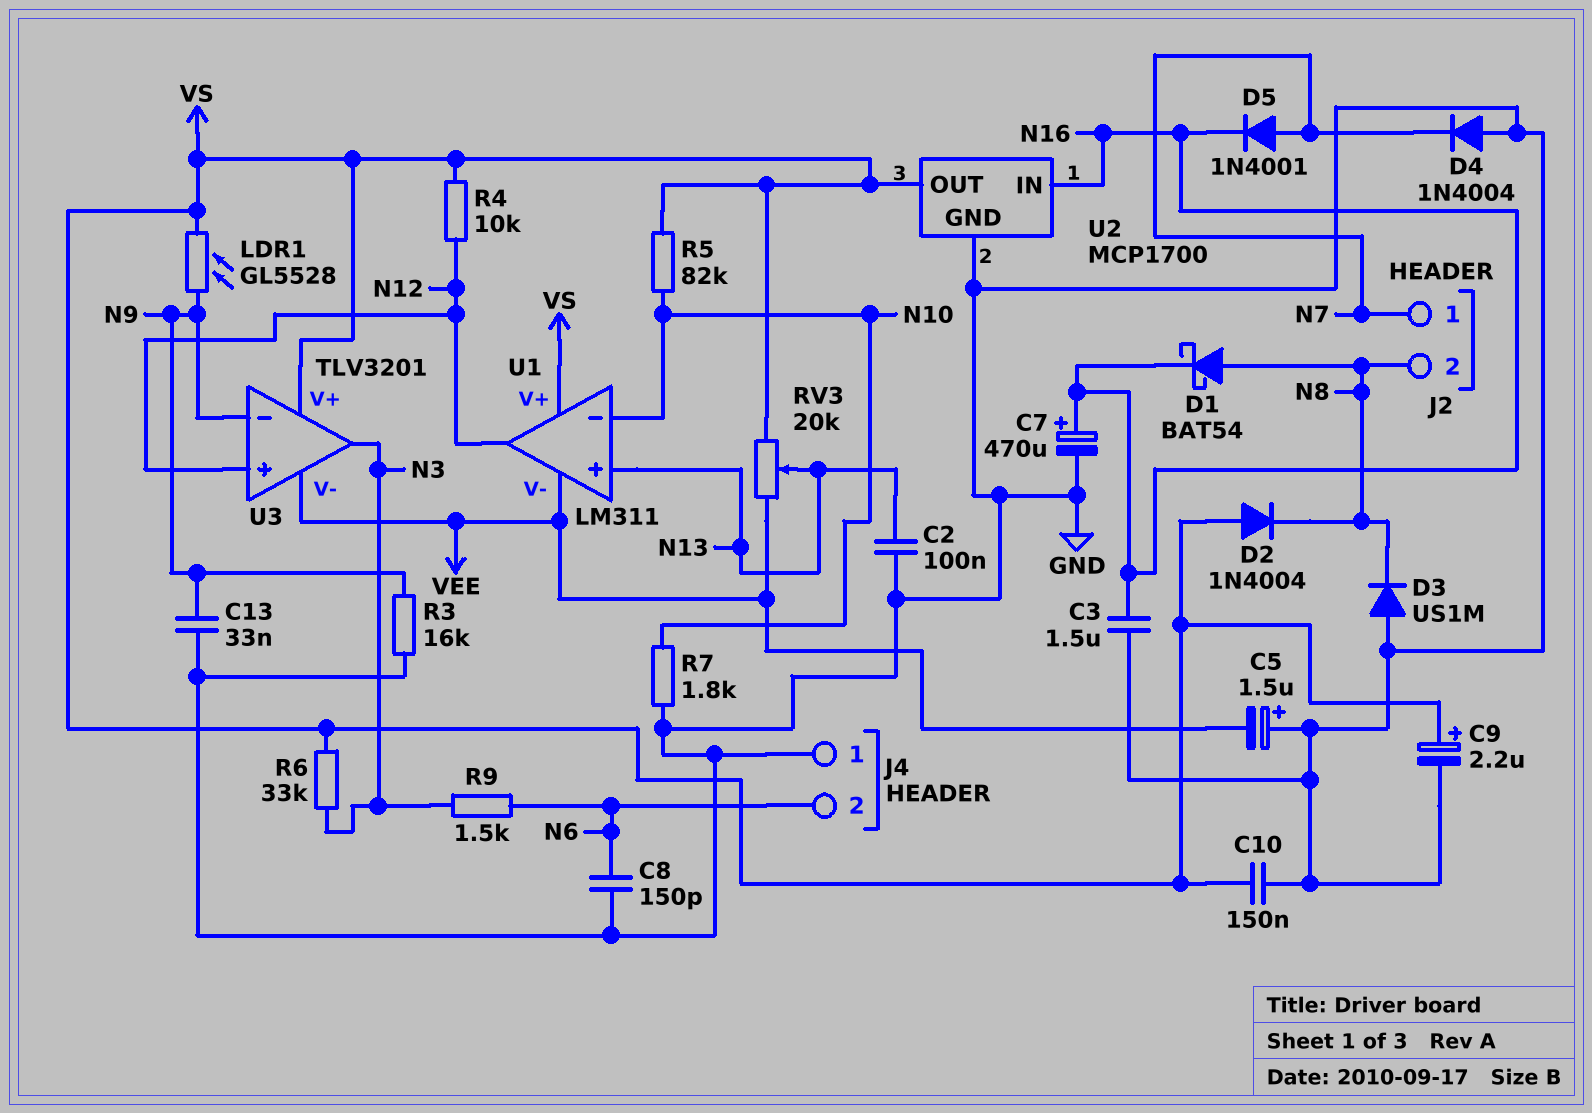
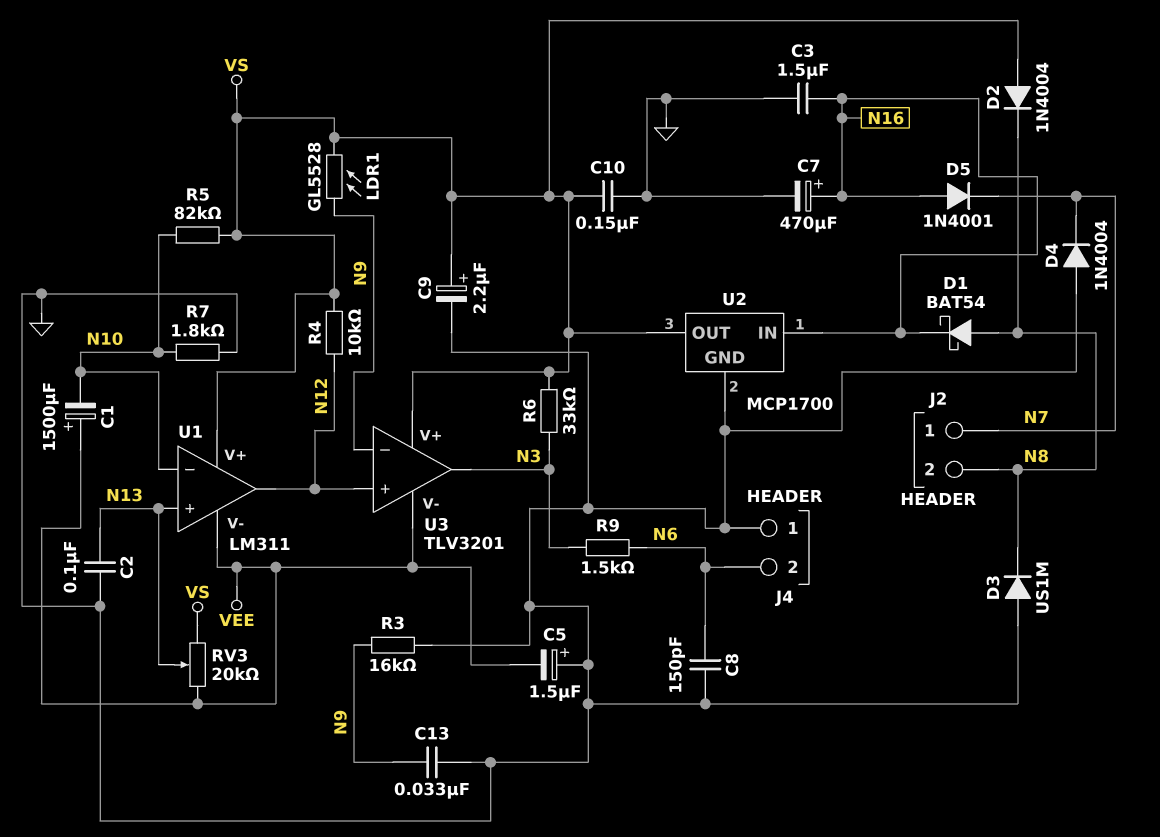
C1: none -> 1500uF (plus VEE, minus N10)
D5: diode 1N4001 (A N7, K N16) -> diode 1N4001 (A N16, K N7)

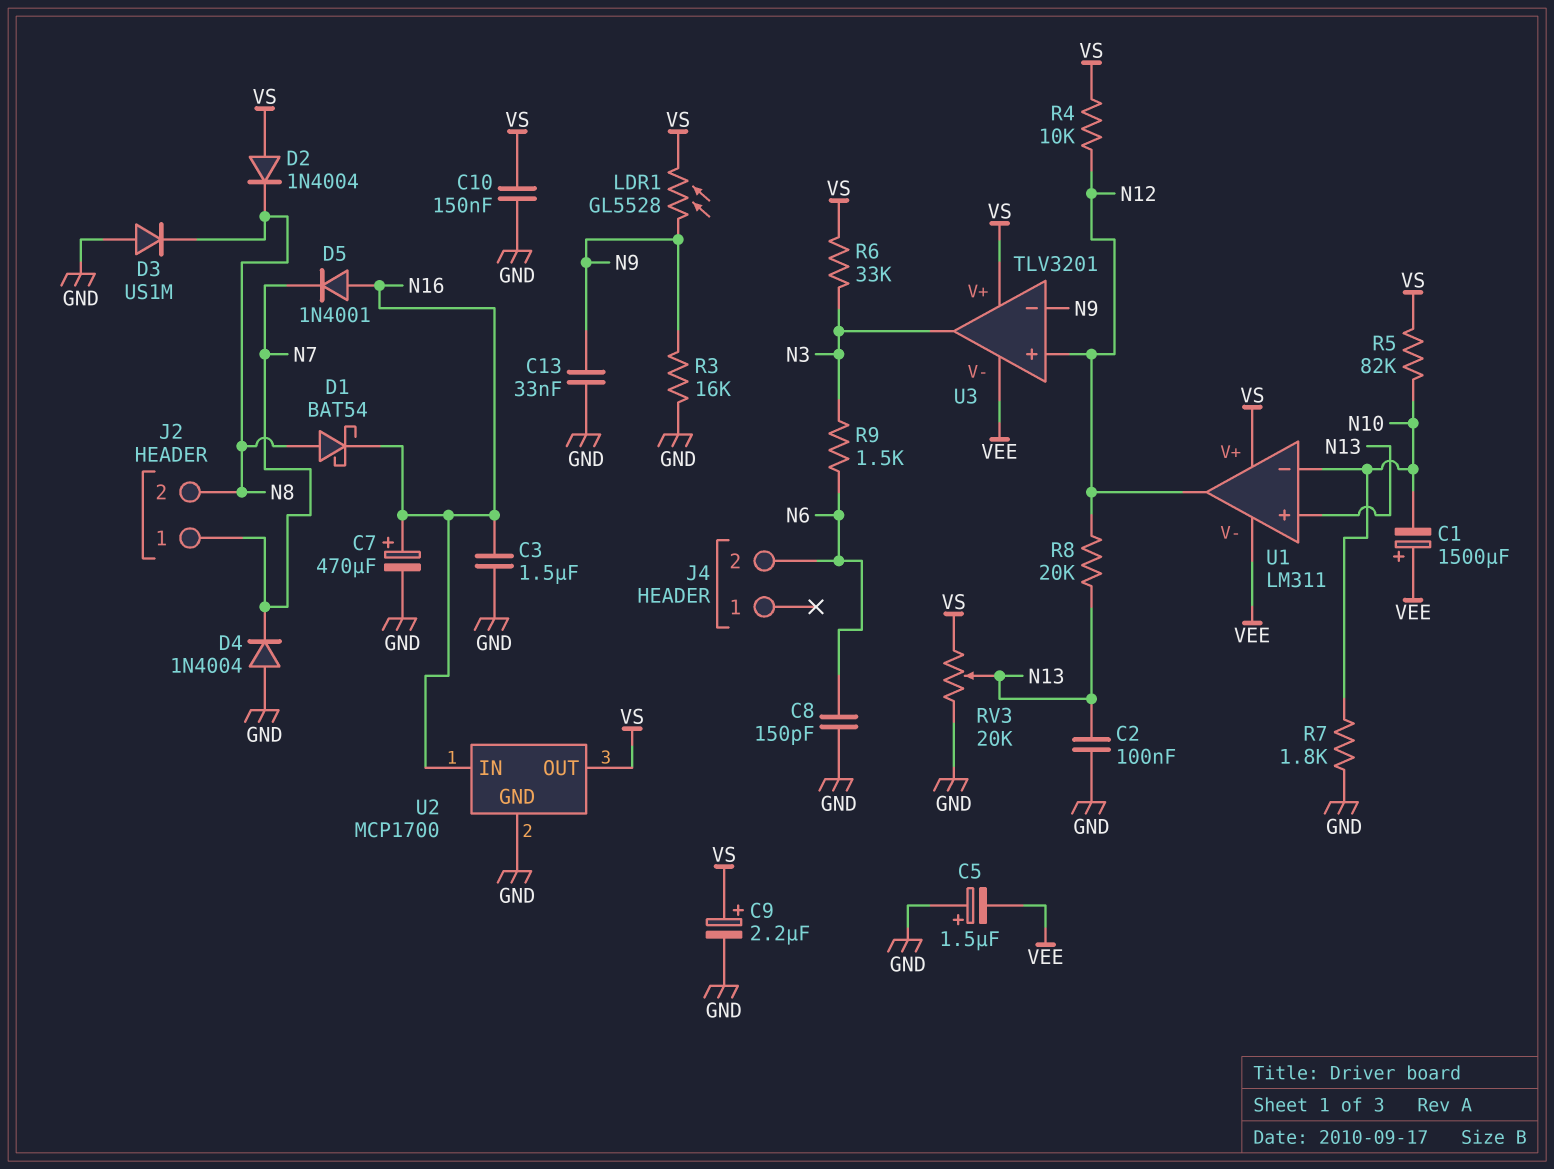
J4 pin 1: GND -> none
R8: none -> 20k (N12, N13)
RV3: 20k (VEE, VS, wiper N13) -> 20k (GND, VS, wiper N13)

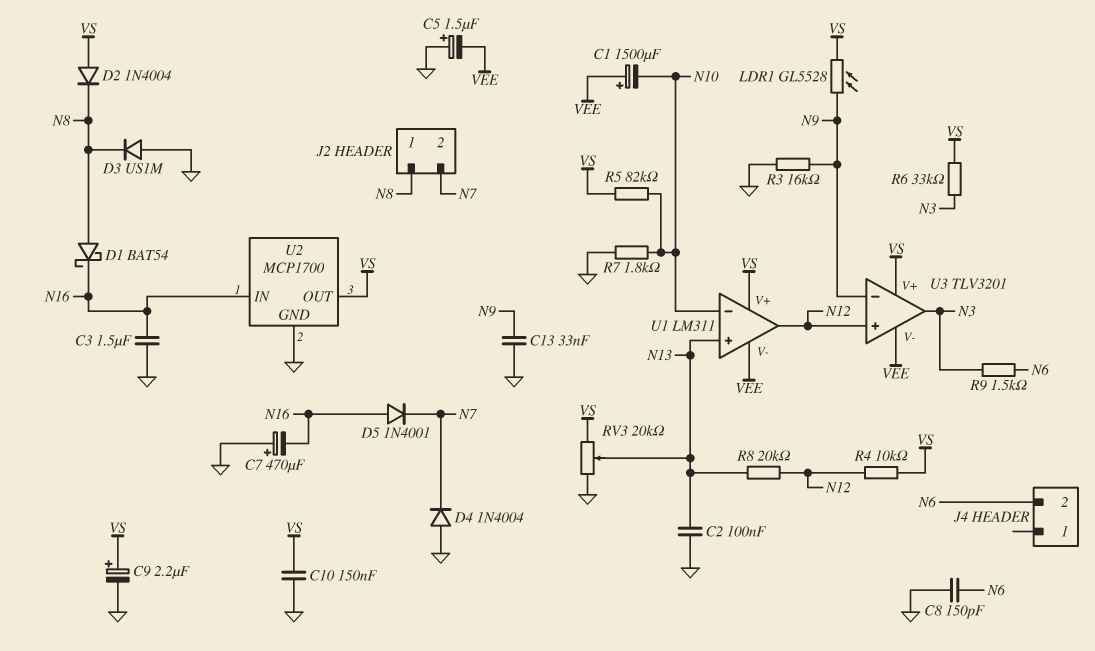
C7: 470uF (plus N16, minus GND) -> 470uF (plus GND, minus N16)
J2 pin 1: N7 -> N8
J2 pin 2: N8 -> N7

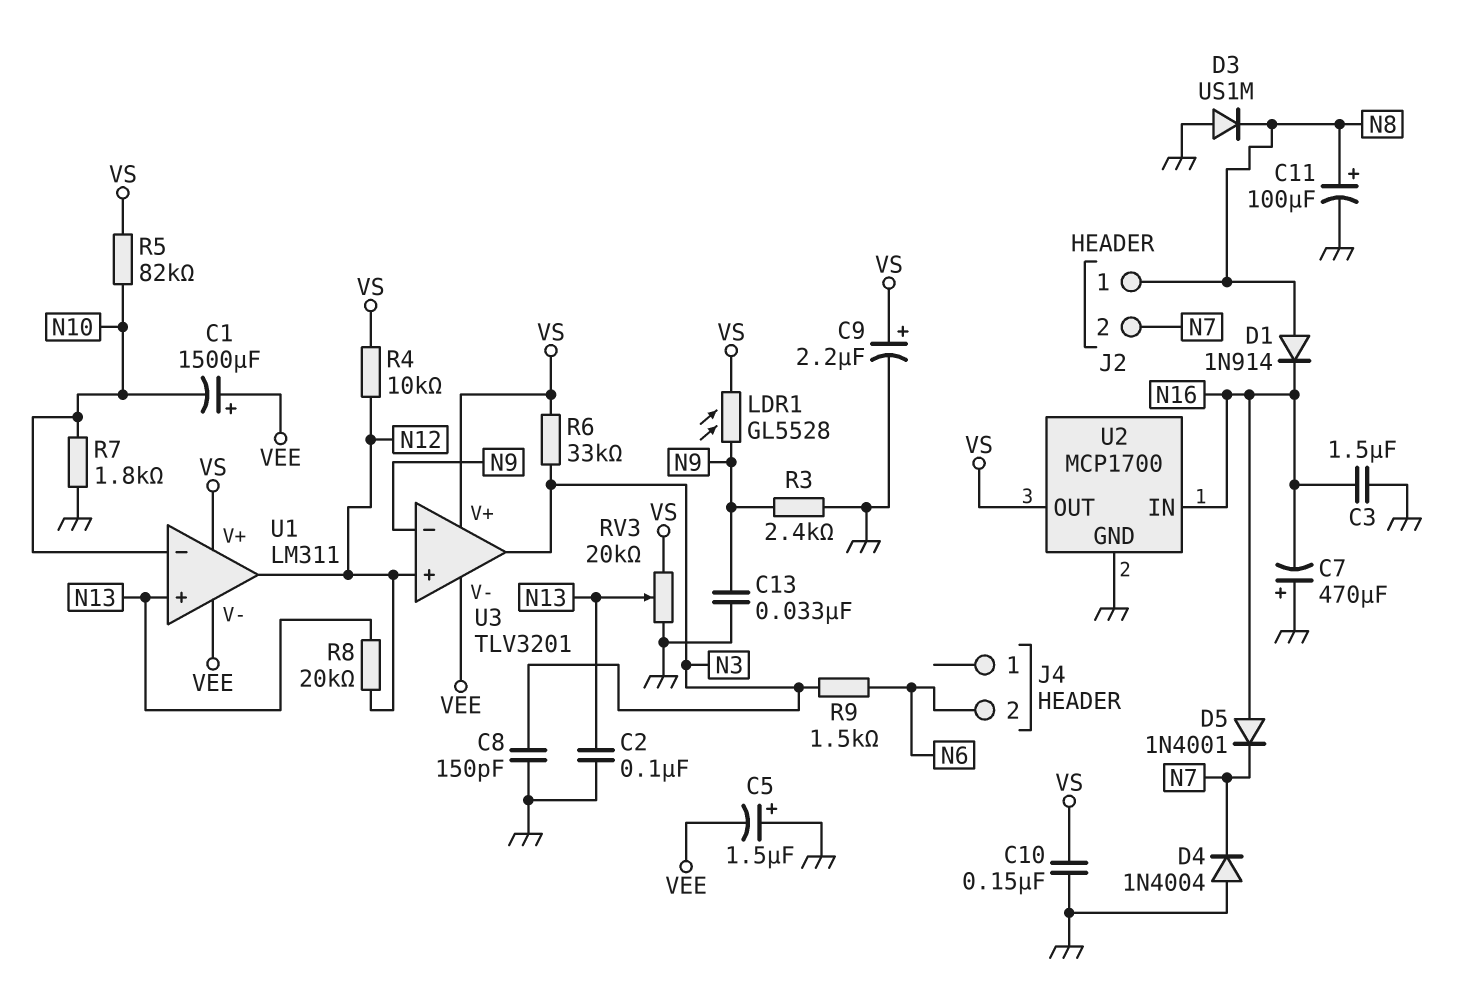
C8: 150pF (GND, N6) -> 150pF (GND, N3)
C11: none -> 100uF (plus N8, minus GND)
D1: schottky BAT54 (A N8, K N16) -> diode 1N914 (A N8, K N16)
D2: diode 1N4004 (A VS, K N8) -> none
R3: 16k (GND, N9) -> 2.4k (GND, N9)

